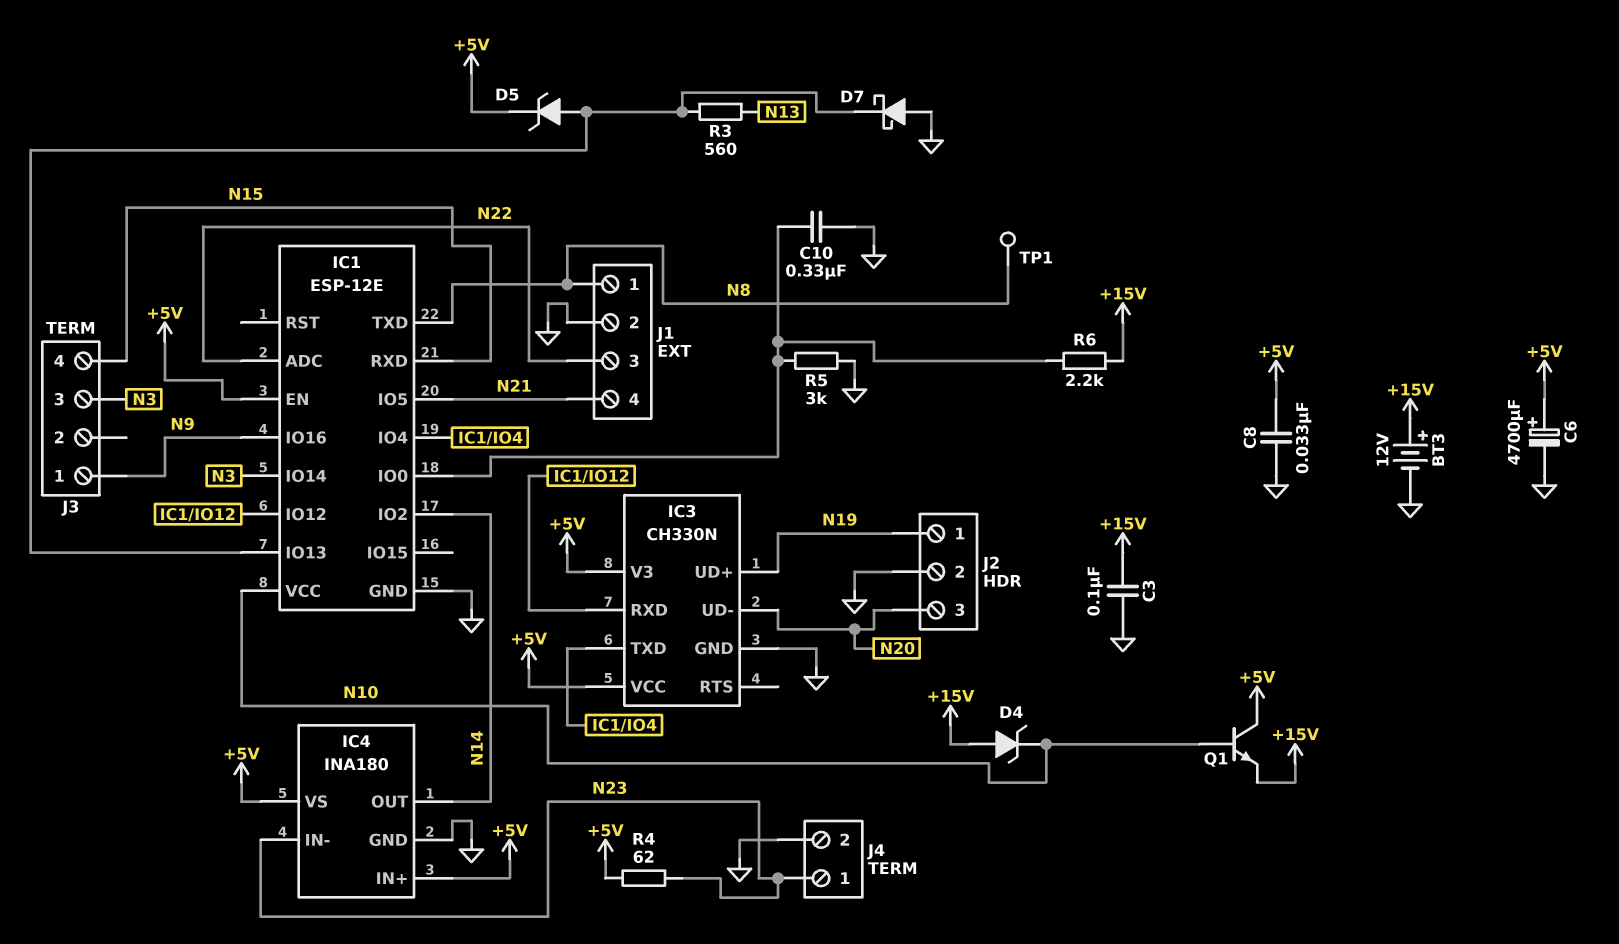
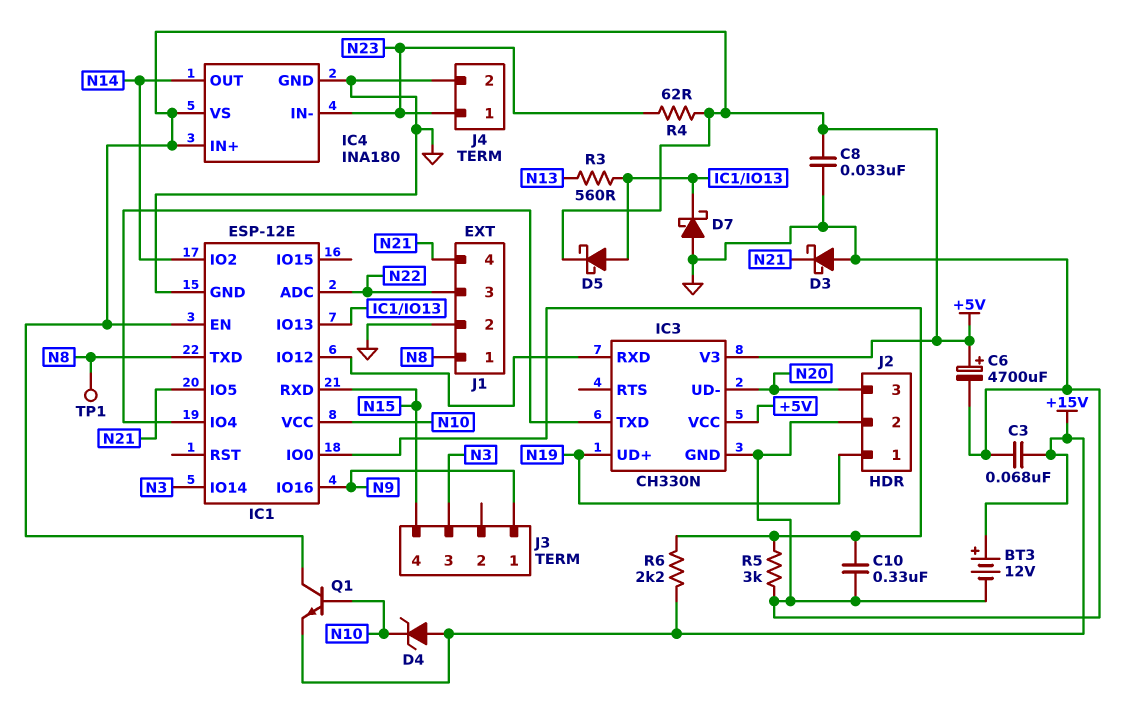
C3: 100nF (+15V, GND) -> 68nF (+15V, GND)
D3: none -> schottky (A GND, K N21)
D5: zener (A IC1/IO13, K +5V) -> schottky (A IC1/IO13, K +5V)

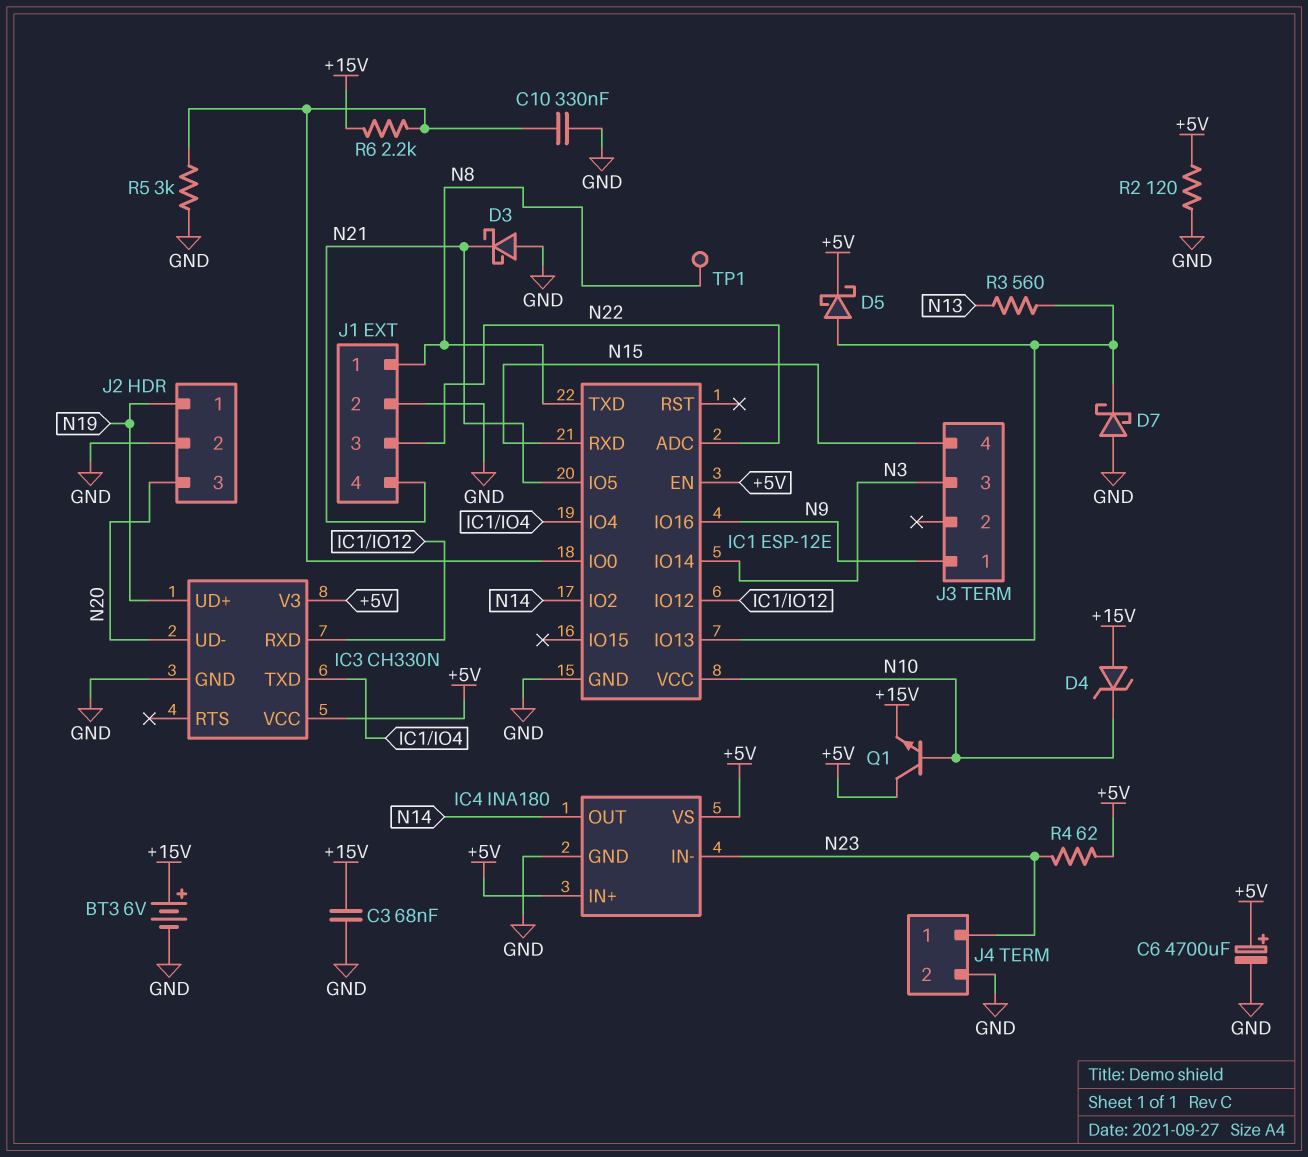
BT3: 12V (plus +15V, minus GND) -> 6V (plus +15V, minus GND)
C8: 33nF (+5V, GND) -> none
R2: none -> 120 (+5V, GND)

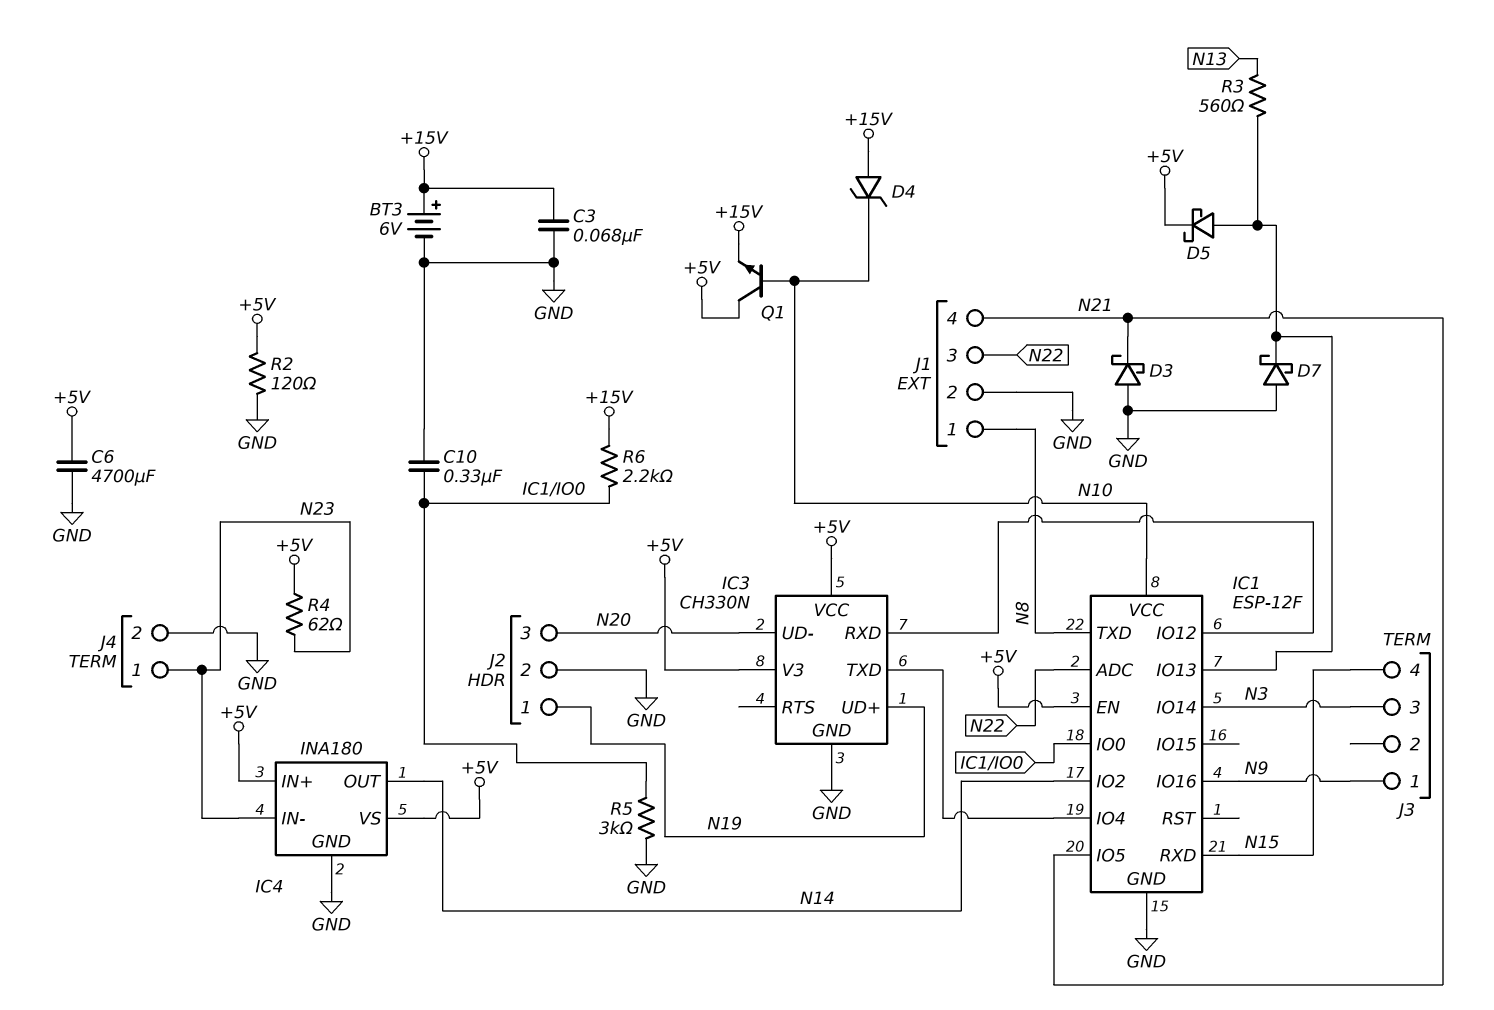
C6: 4700uF (plus +5V, minus GND) -> 4700uF (+5V, GND)
IC1: ESP-12E -> ESP-12F
TP1: test point (N8) -> none

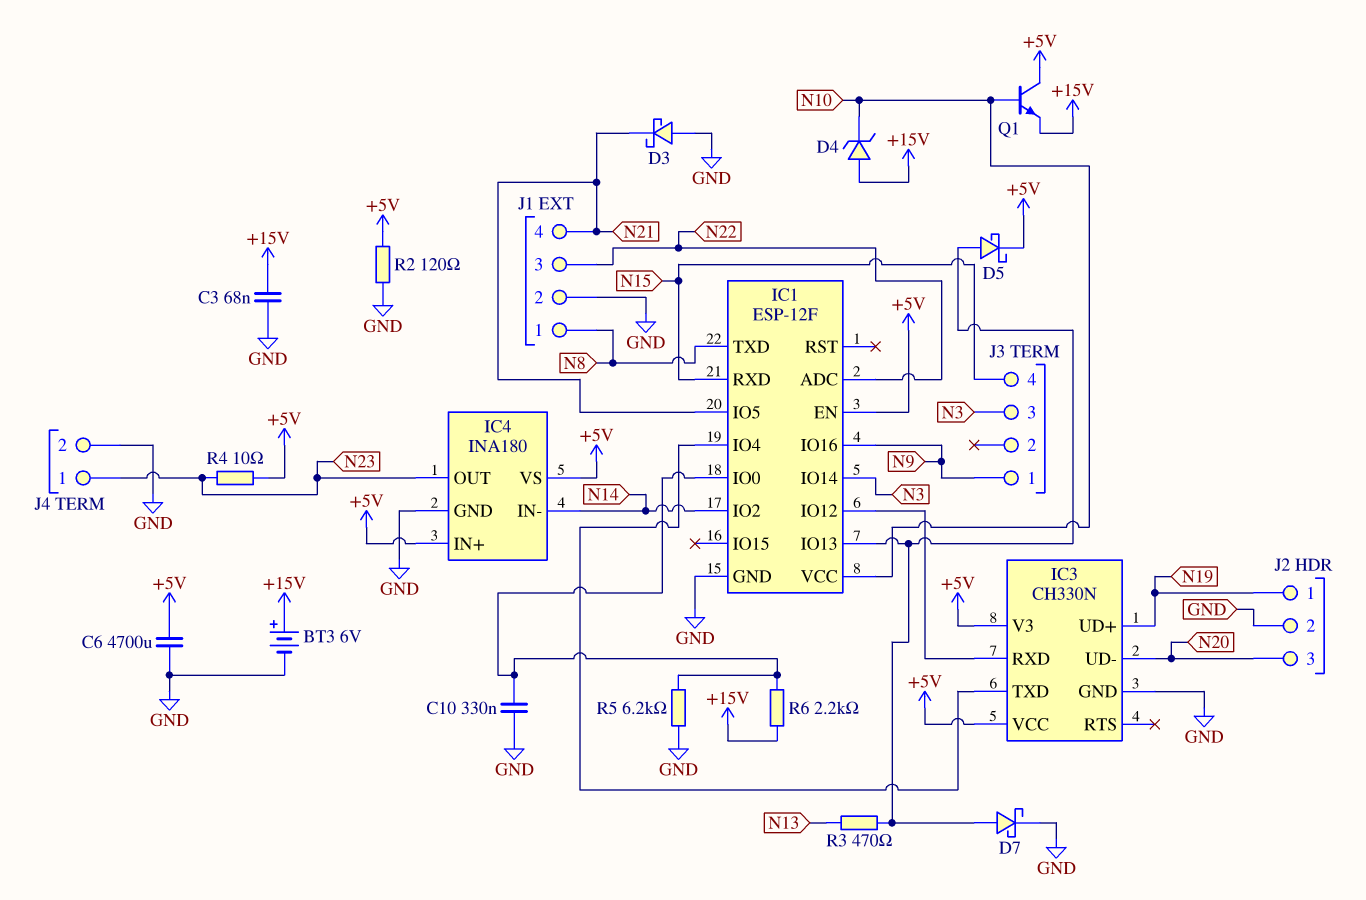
D7: schottky (A GND, K IC1/IO13) -> schottky (A IC1/IO13, K GND)
IC4 pin IN-: N23 -> N14
IC4 pin OUT: N14 -> N23
R3: 560 (IC1/IO13, N13) -> 470 (IC1/IO13, N13)
R4: 62 (+5V, N23) -> 10 (+5V, N23)
R5: 3k (GND, IC1/IO0) -> 6.2k (GND, IC1/IO0)

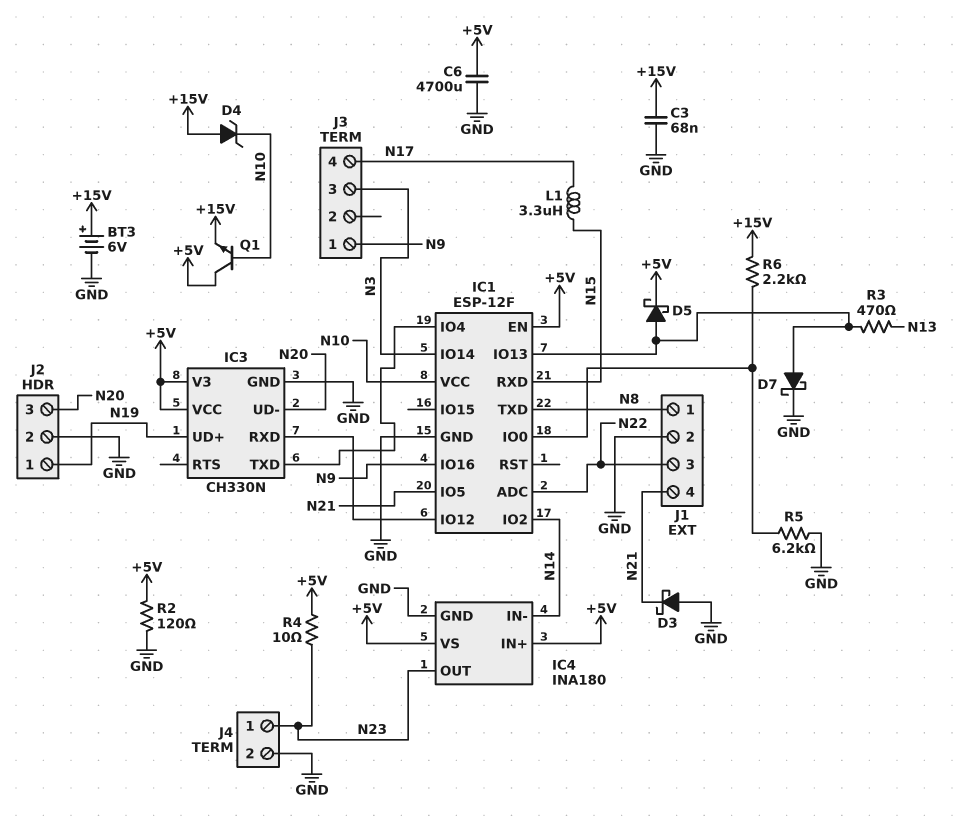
C10: 330nF (GND, IC1/IO0) -> none
J3 pin 4: N15 -> N17
L1: none -> 3.3uH (N15, N17)

